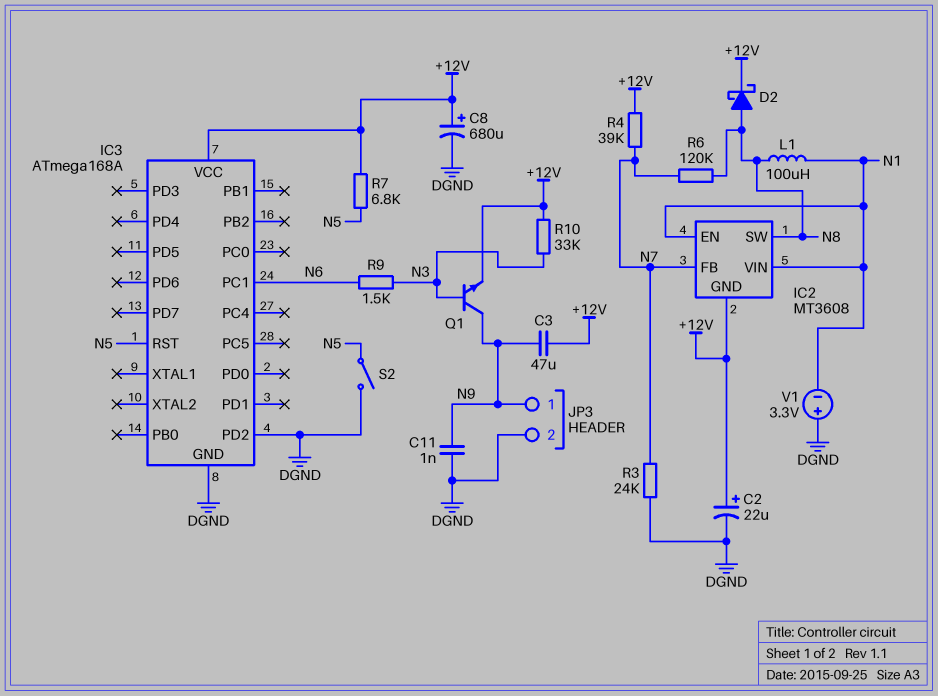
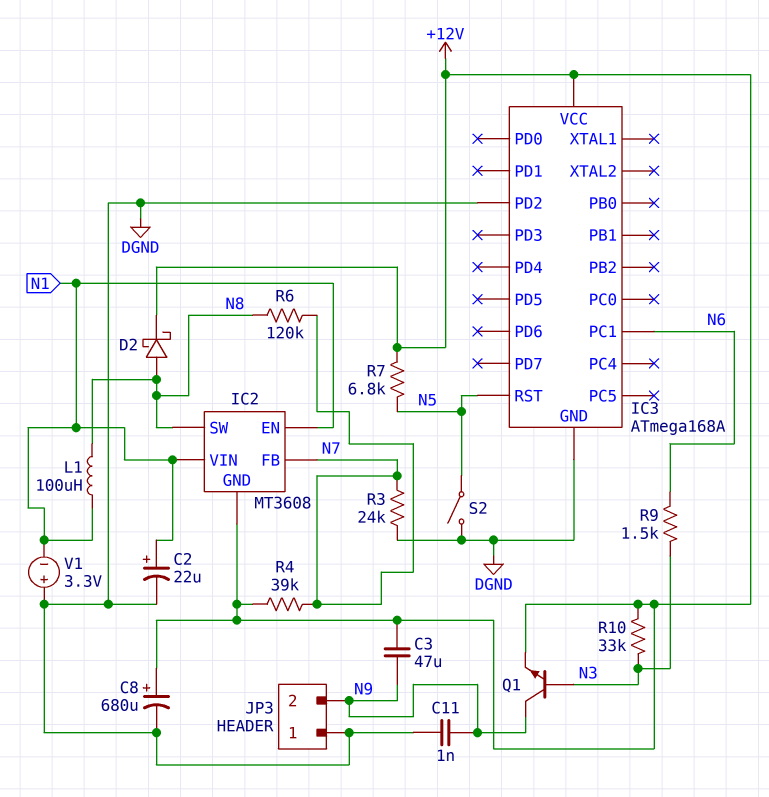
C2: 22uF (plus +12V, minus DGND) -> 22uF (plus N1, minus DGND)
JP3 pin 1: N9 -> DGND
JP3 pin 2: DGND -> N9

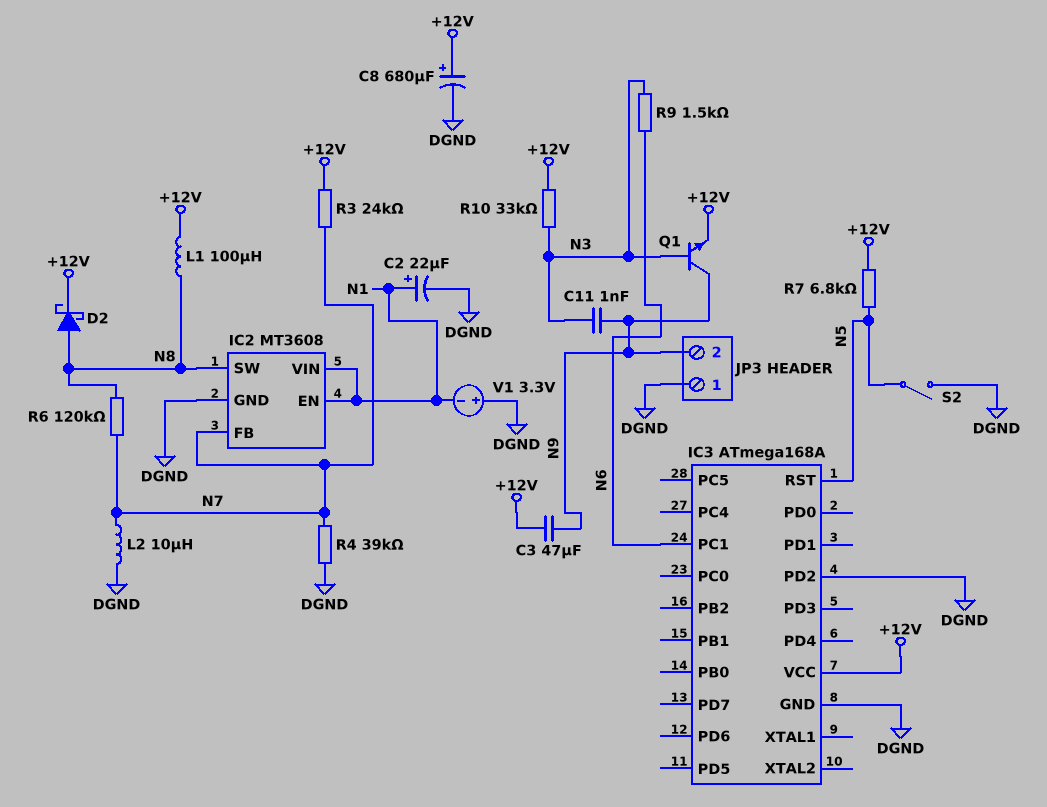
C11: 1nF (DGND, N9) -> 1nF (N3, N9)
IC2 pin GND: +12V -> DGND
L1: 100uH (N1, N8) -> 100uH (+12V, N8)
L2: none -> 10uH (DGND, N7)
R3: 24k (DGND, N7) -> 24k (+12V, N7)
R4: 39k (+12V, N7) -> 39k (DGND, N7)

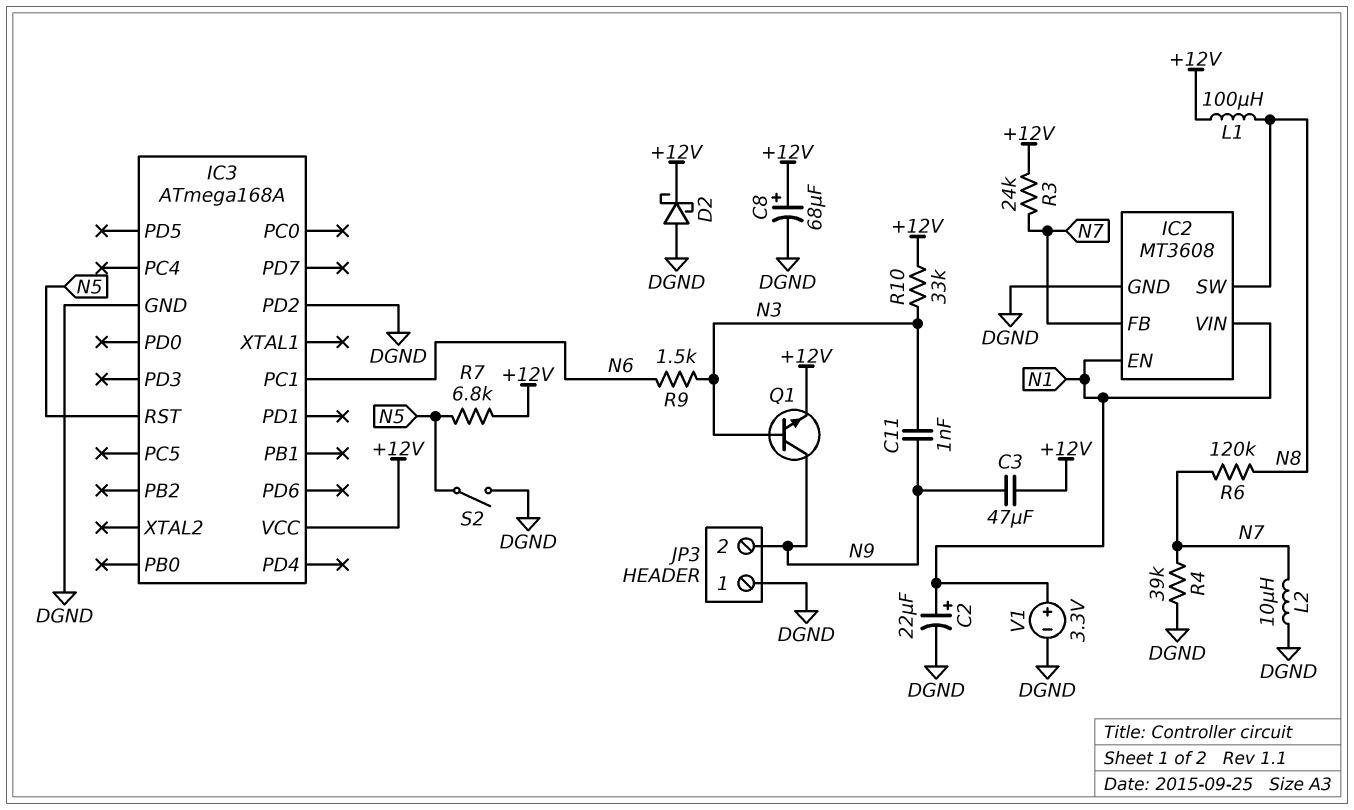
C8: 680uF (plus +12V, minus DGND) -> 68uF (plus +12V, minus DGND)
D2: schottky (A N8, K +12V) -> schottky (A DGND, K +12V)
V1: 3.3V (plus DGND, minus N1) -> 3.3V (plus N1, minus DGND)

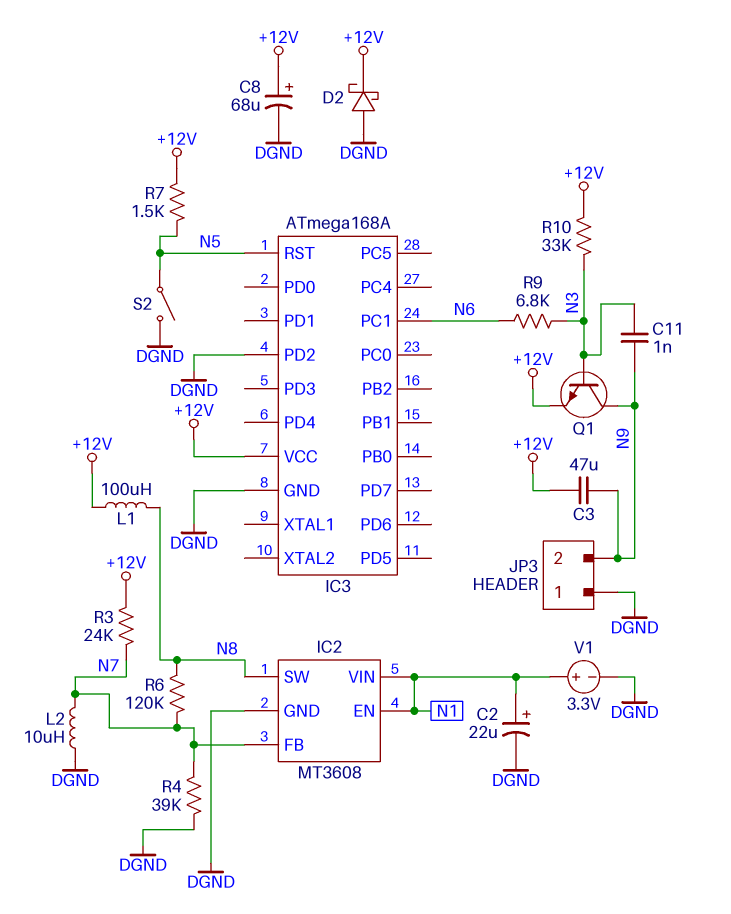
R7: 6.8k (+12V, N5) -> 1.5k (+12V, N5)
R9: 1.5k (N3, N6) -> 6.8k (N3, N6)

